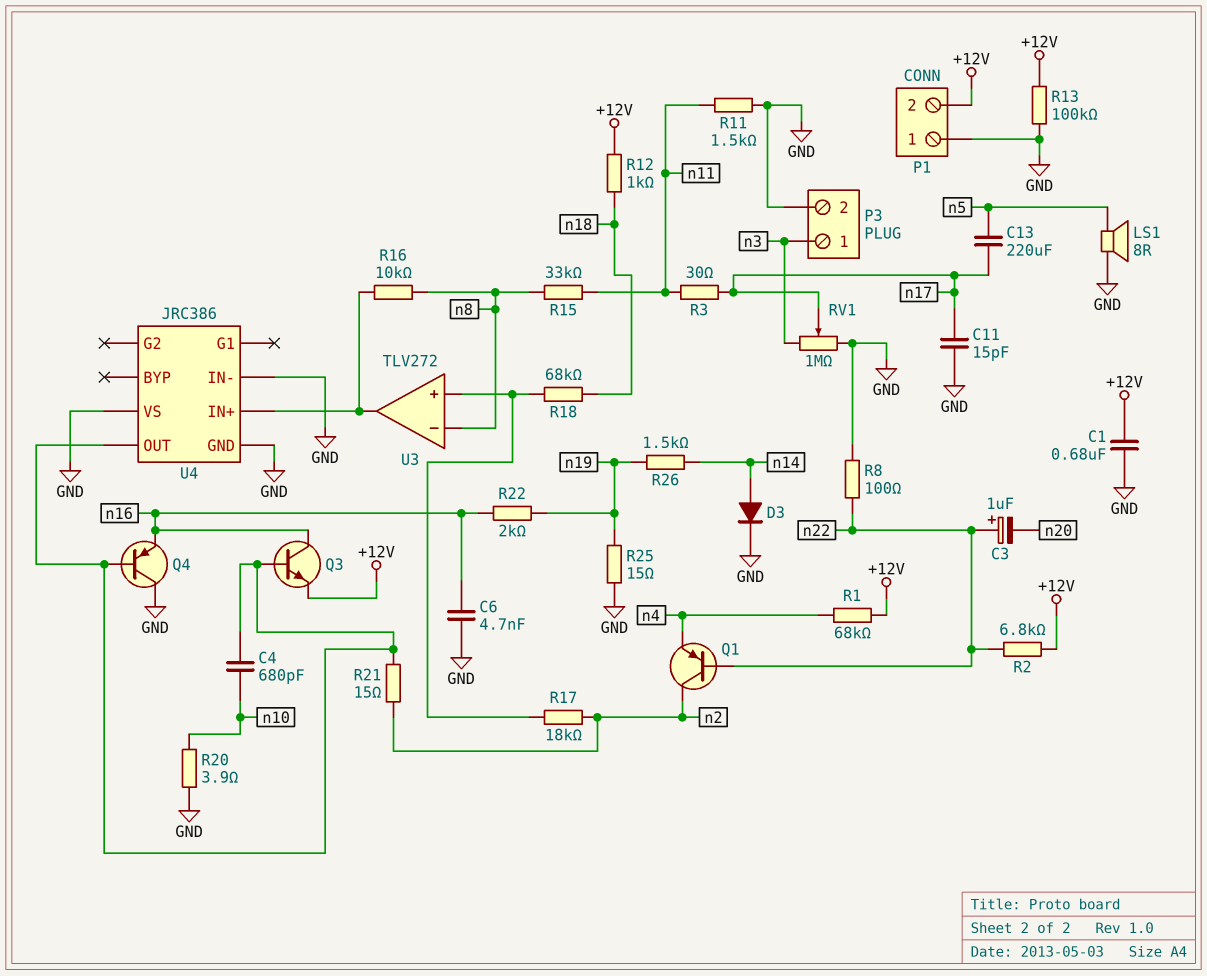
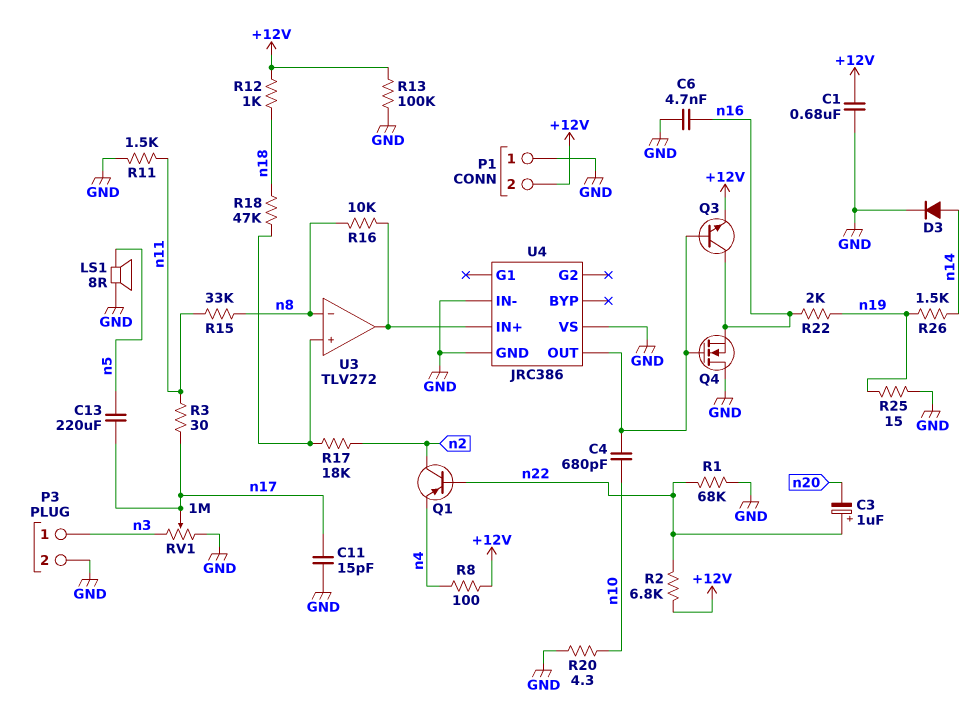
Q4: PNP (B U4/OUT, C GND, E n16) -> NMOS (G U4/OUT, D GND, S n16)
R1: 68k (+12V, n4) -> 68k (GND, n22)
R8: 100 (GND, n22) -> 100 (+12V, n4)
R18: 68k (U3/in+, n18) -> 47k (U3/in+, n18)
R20: 3.9 (GND, n10) -> 4.3 (GND, n10)
R21: 15 (U4/OUT, n2) -> none

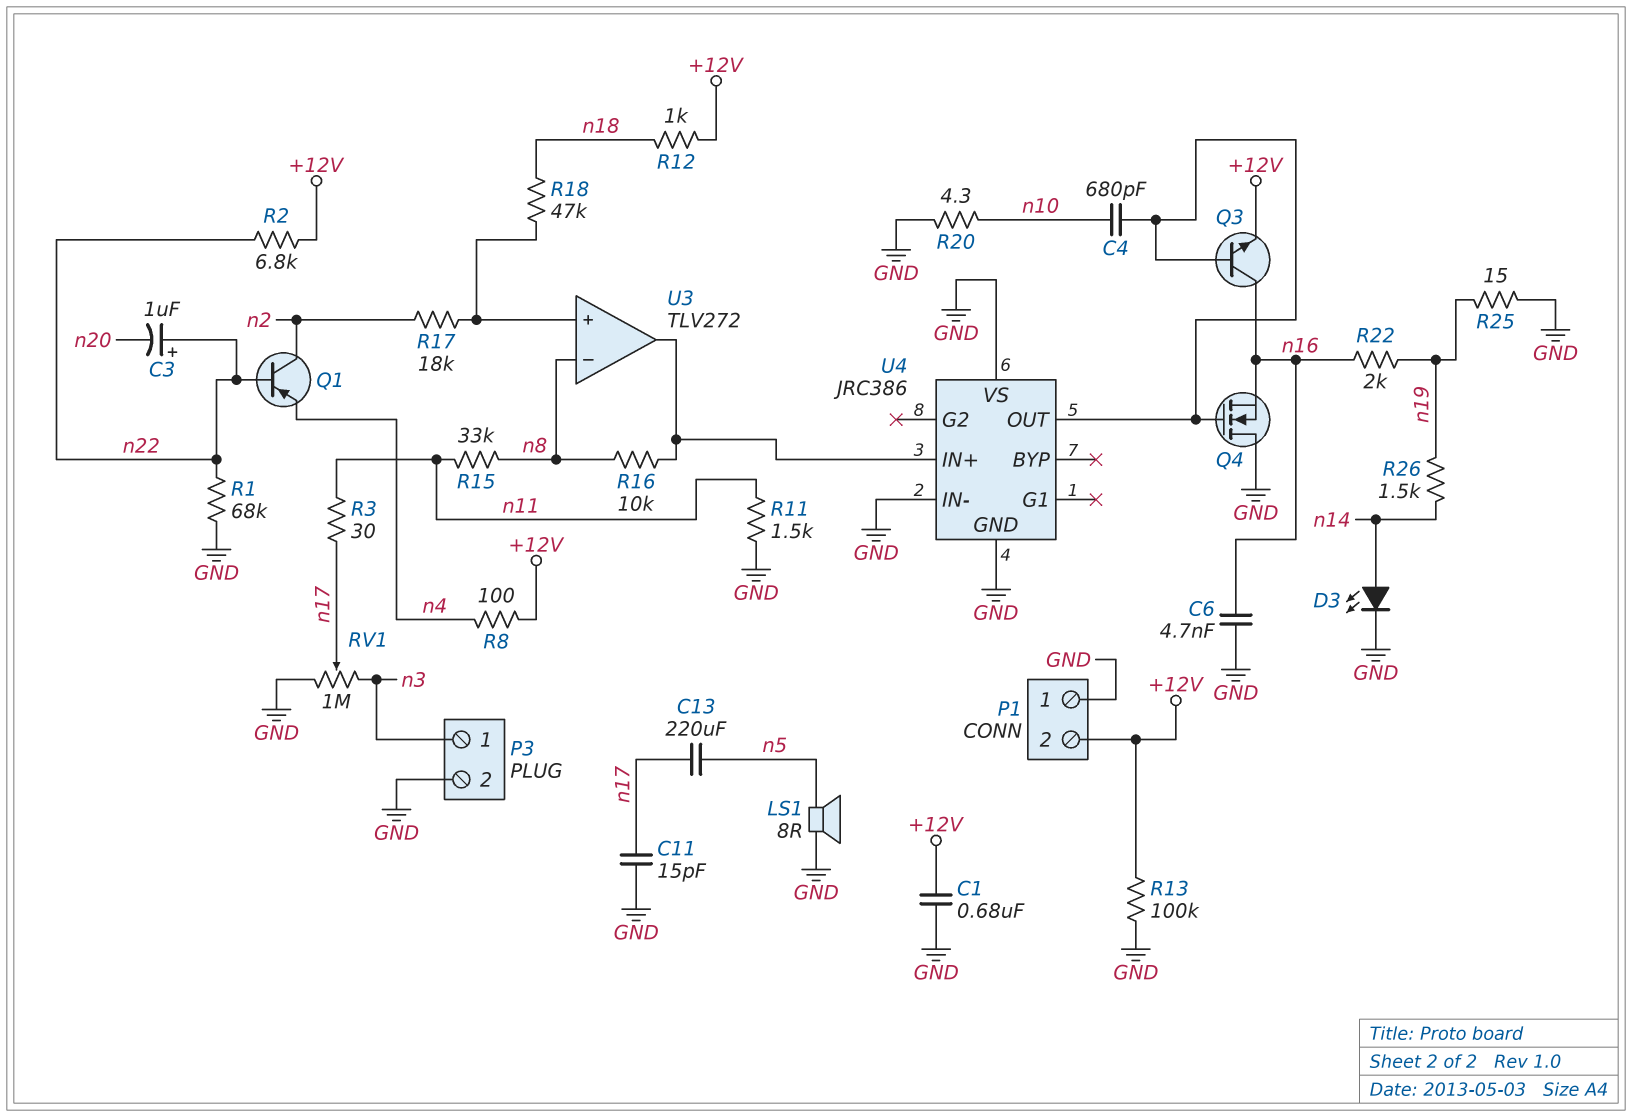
D3: diode (A n14, K GND) -> LED (A n14, K GND)

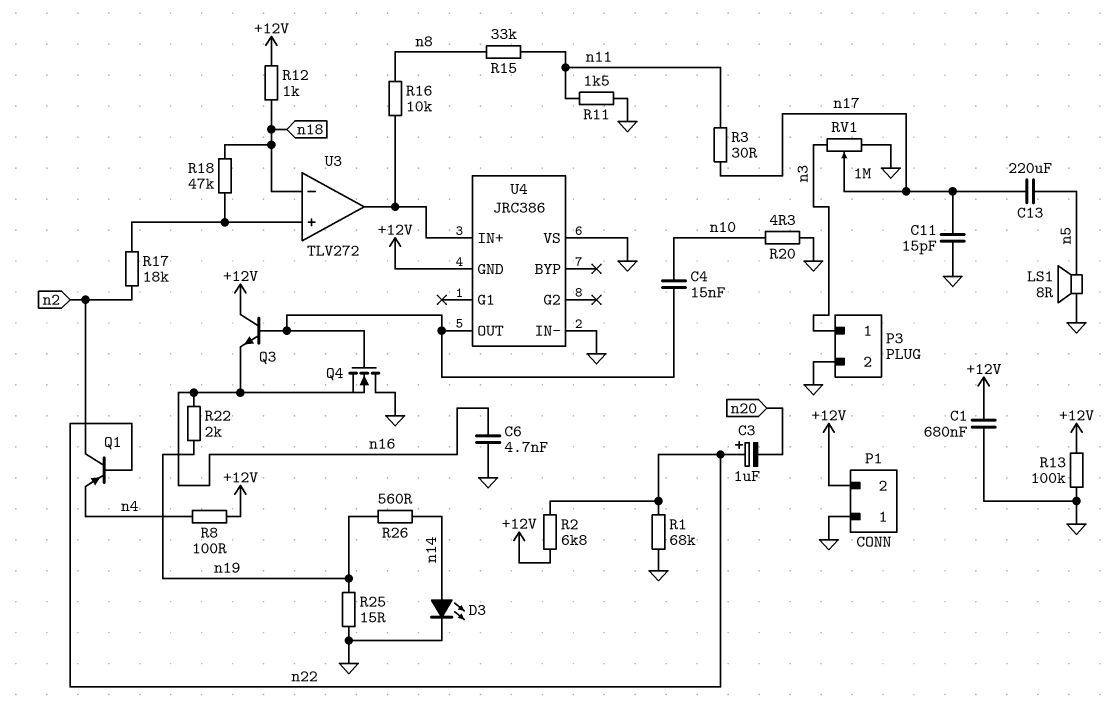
C4: 680pF (U4/OUT, n10) -> 15nF (U4/OUT, n10)
Q3: NPN (B U4/OUT, C n16, E +12V) -> NPN (B U4/OUT, C +12V, E n16)
R26: 1.5k (n14, n19) -> 560 (n14, n19)
U3 pin in-: n8 -> n18
U4 pin GND: GND -> +12V

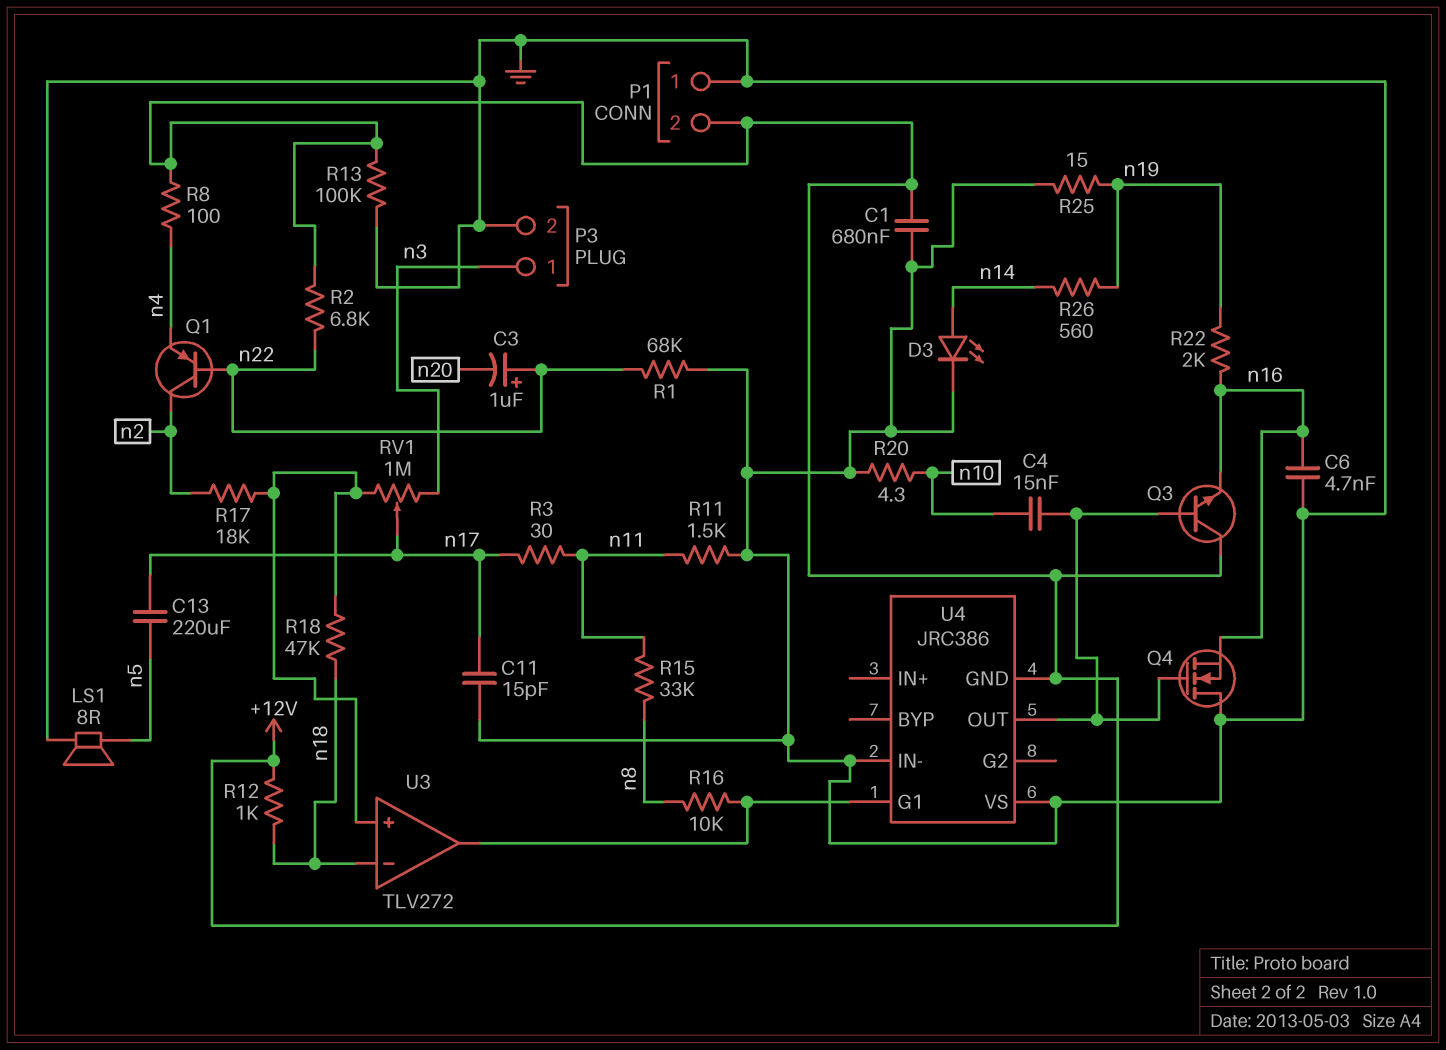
RV1: 1M (GND, n3, wiper n17) -> 1M (U3/in+, n3, wiper n17)
U4 pin G1: none -> U3/out
U4 pin IN+: U3/out -> none

